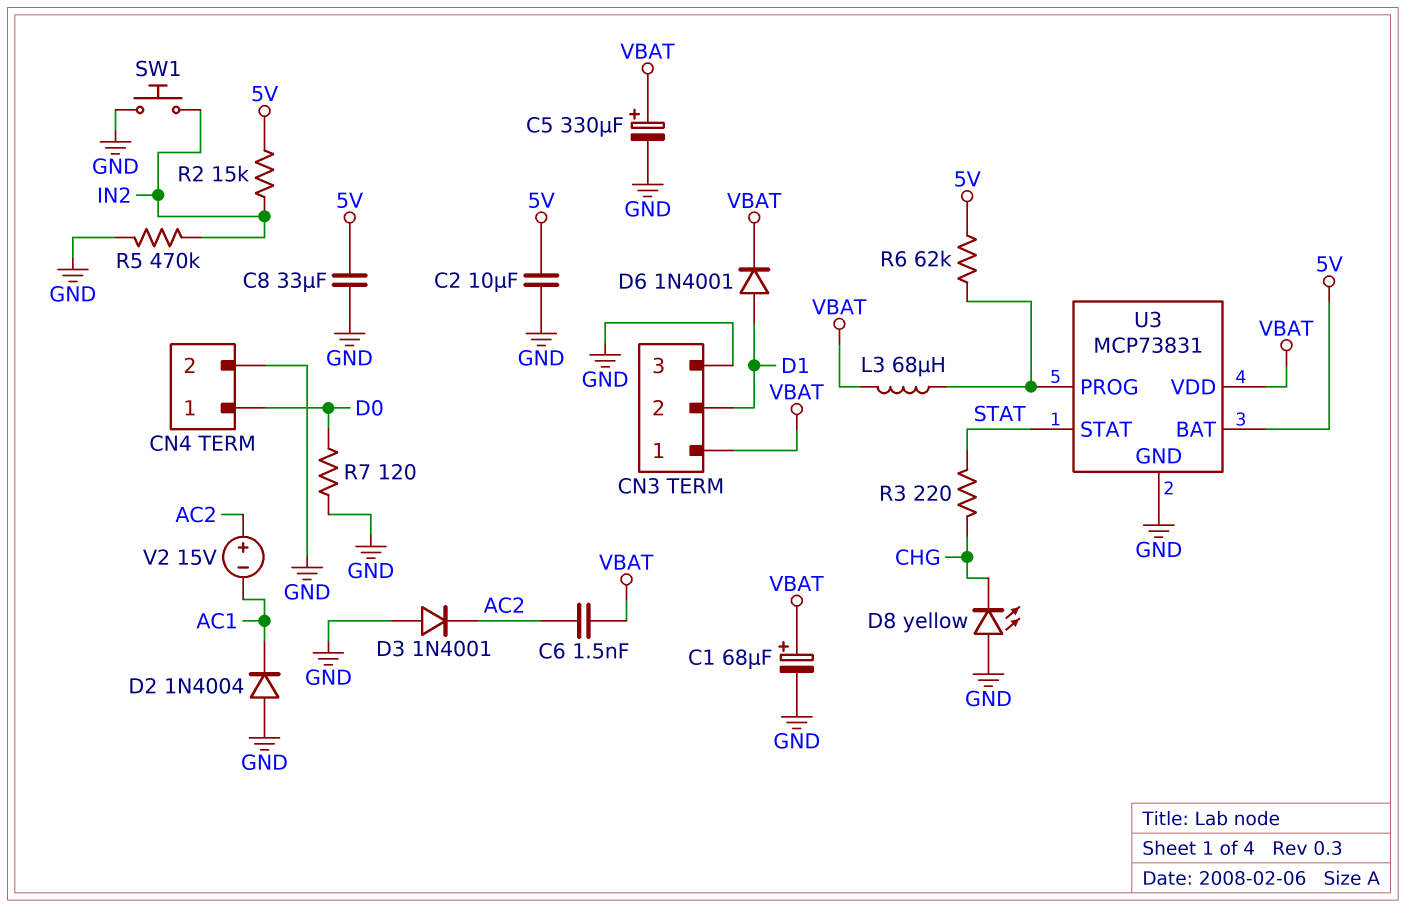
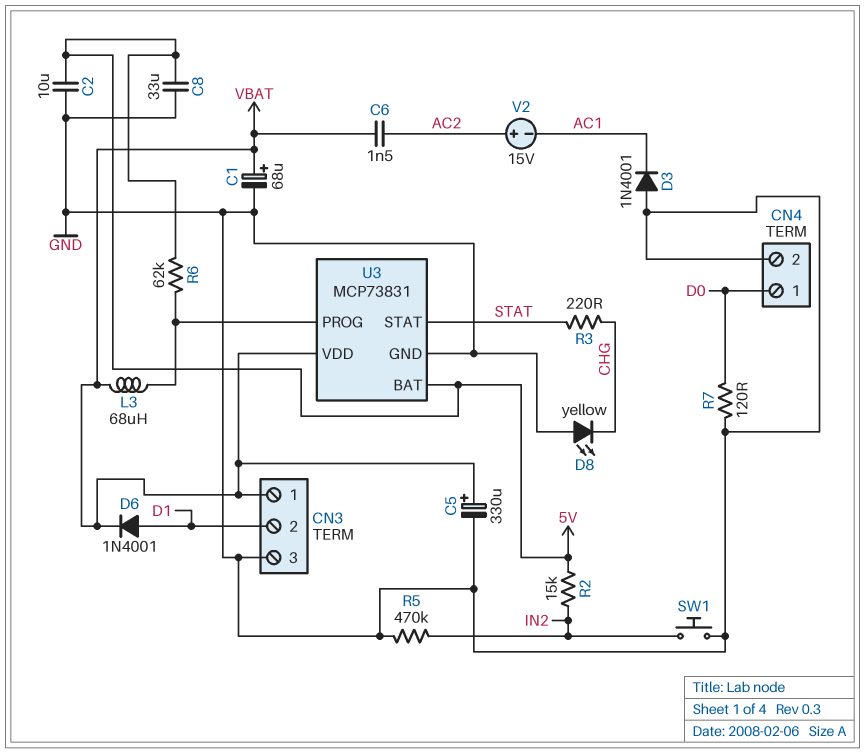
D2: diode 1N4004 (A GND, K AC1) -> none
D3: diode 1N4001 (A GND, K AC2) -> diode 1N4001 (A GND, K AC1)

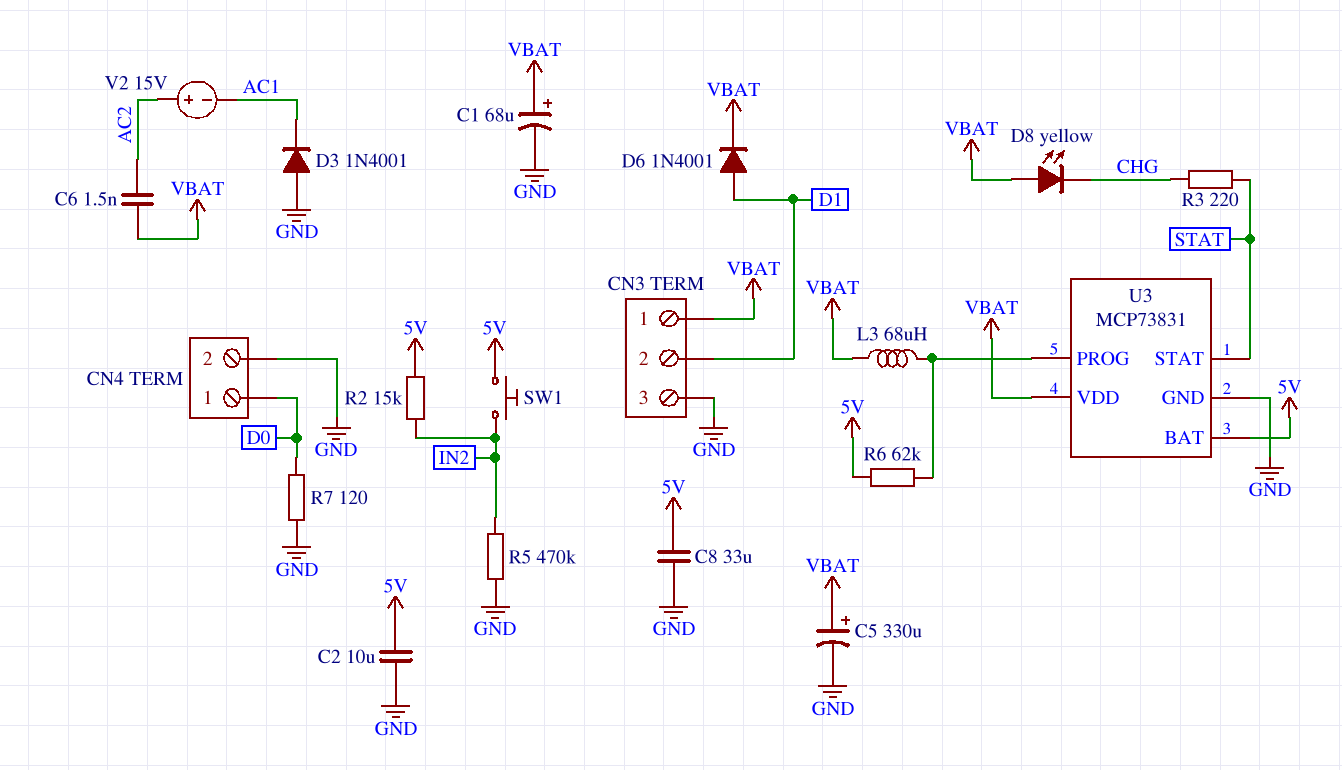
D8: LED yellow (A GND, K CHG) -> LED yellow (A VBAT, K CHG)
SW1: button (GND, IN2) -> button (5V, IN2)

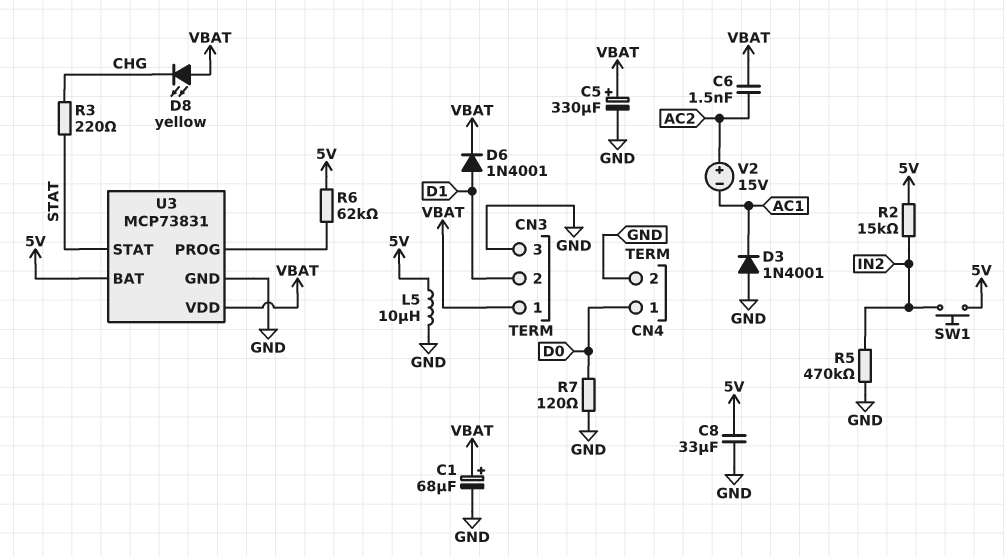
C2: 10uF (5V, GND) -> none
L3: 68uH (U3/PROG, VBAT) -> none
L5: none -> 10uH (5V, GND)

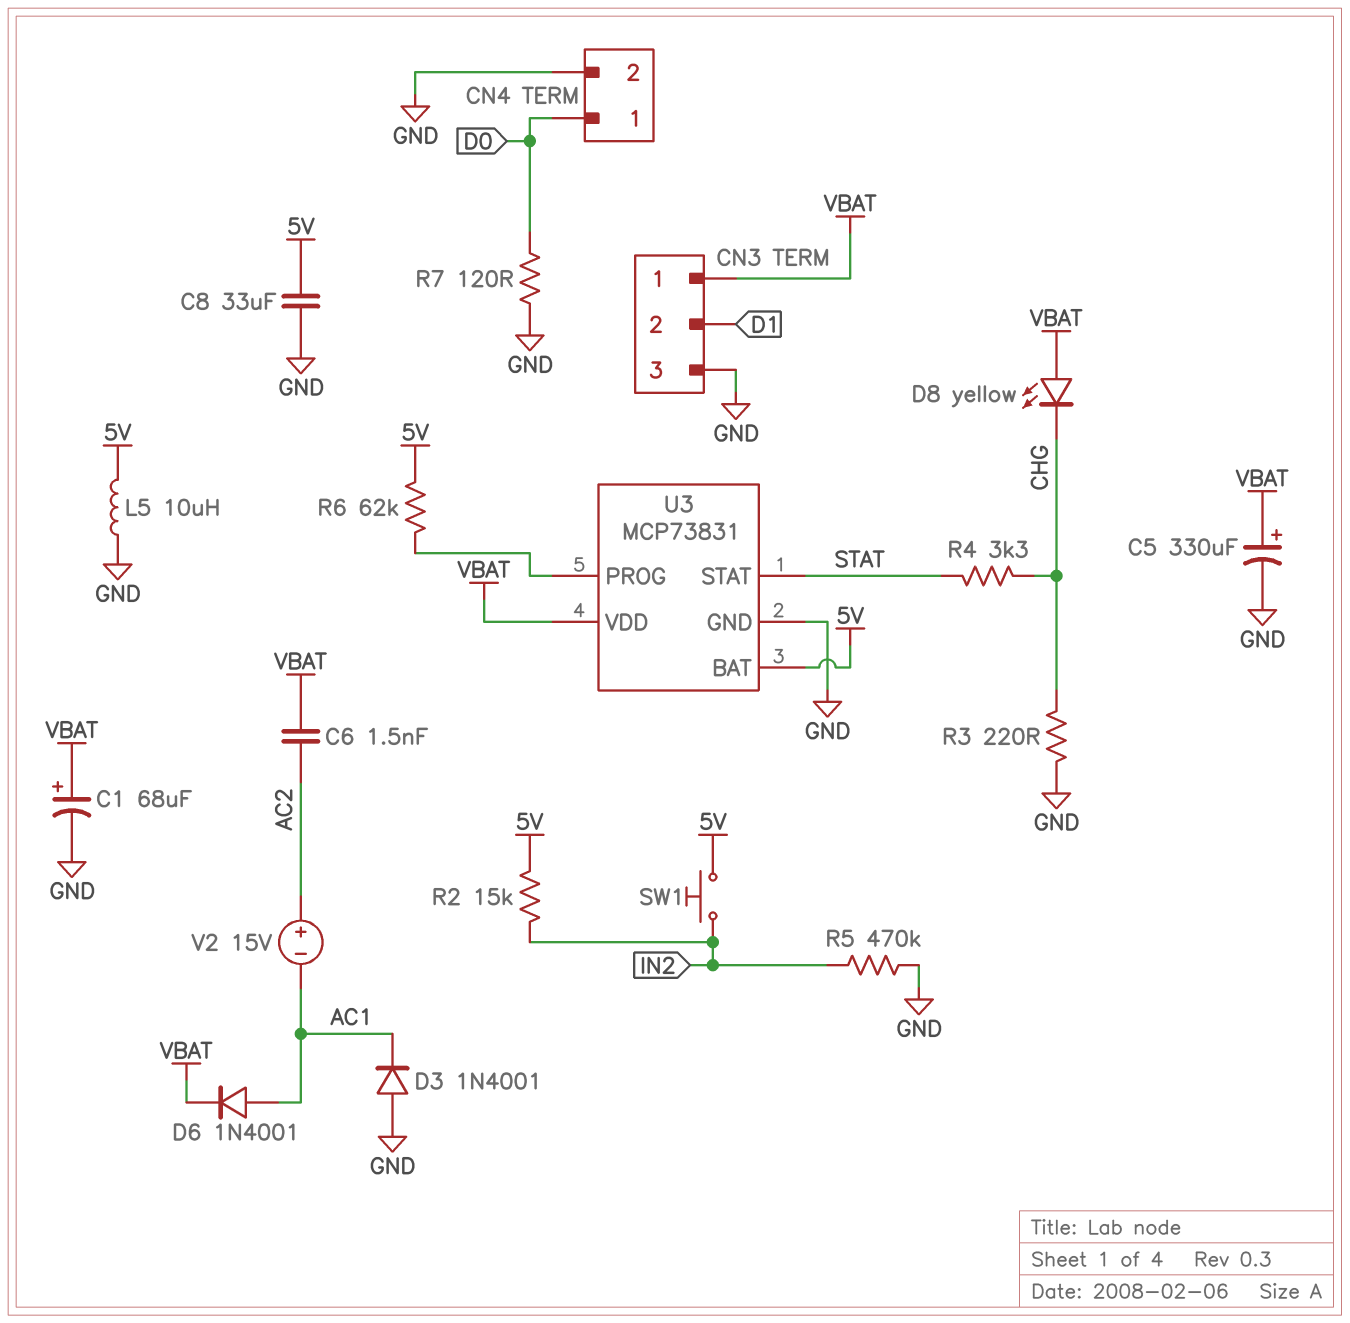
D6: diode 1N4001 (A D1, K VBAT) -> diode 1N4001 (A AC1, K VBAT)
R3: 220 (CHG, STAT) -> 220 (CHG, GND)
R4: none -> 3.3k (CHG, STAT)

